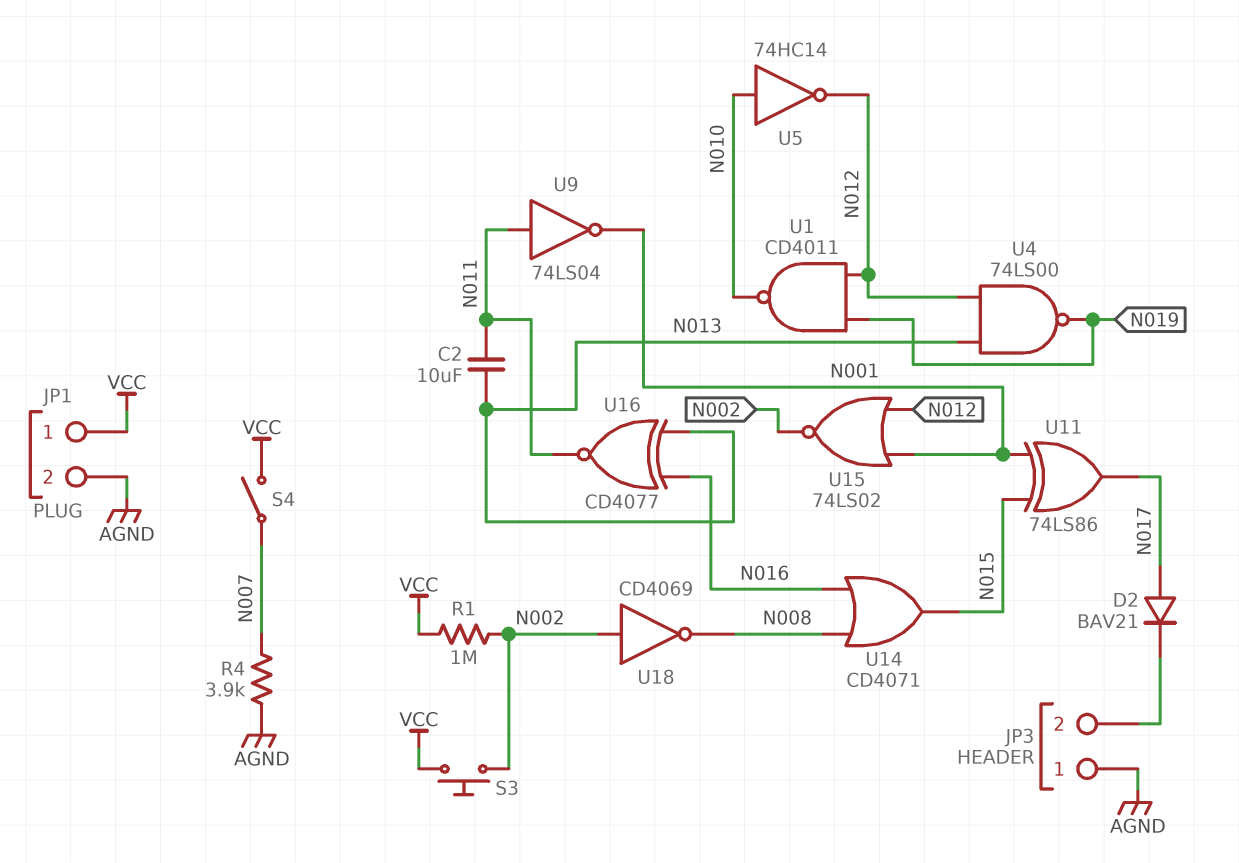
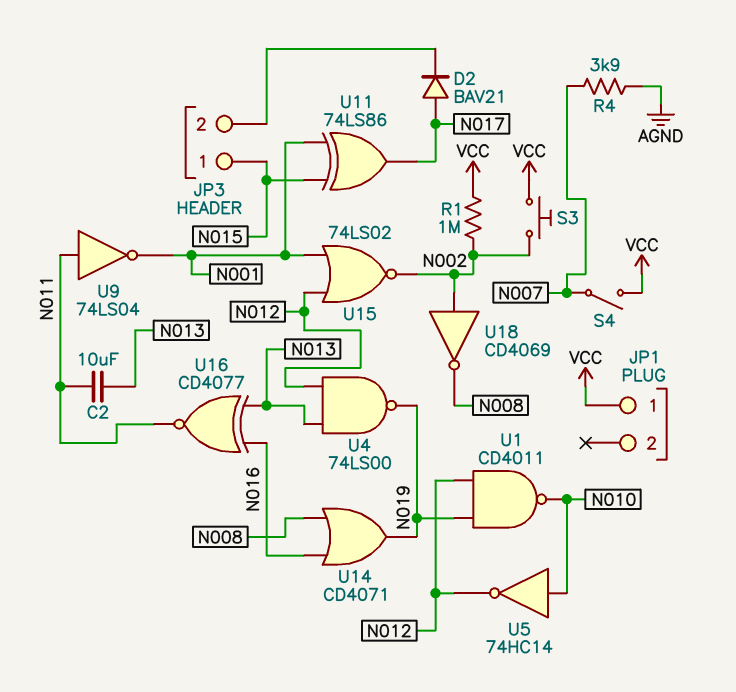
JP1 pin 2: AGND -> none
JP3 pin 1: AGND -> N015
U14: OR CD4071 (in N008, in N016, out N015) -> OR CD4071 (in N008, in N016, out N019)

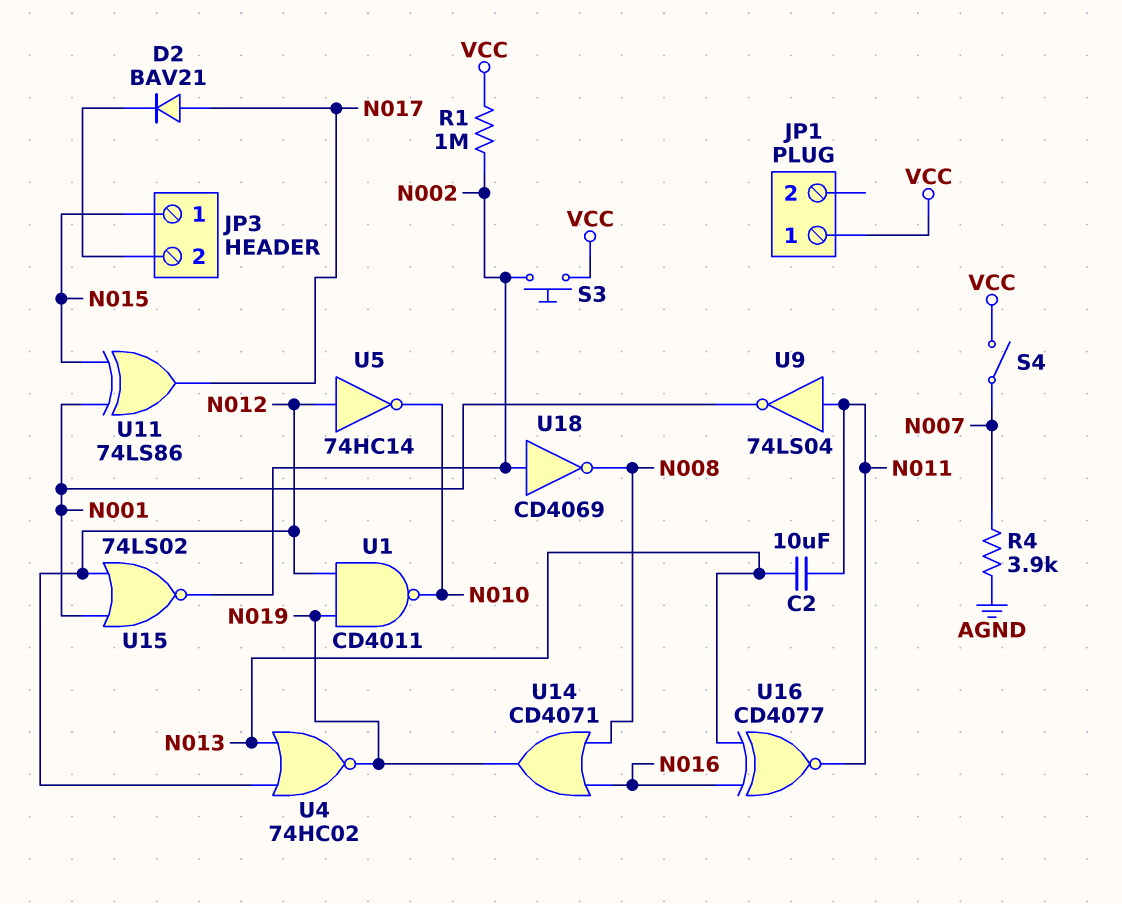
U4: NAND 74LS00 (in N012, in N013, out N019) -> NOR 74HC02 (in N012, in N013, out N019)
U5: NOT 74HC14 (in N010, out N012) -> NOT 74HC14 (in N012, out N010)

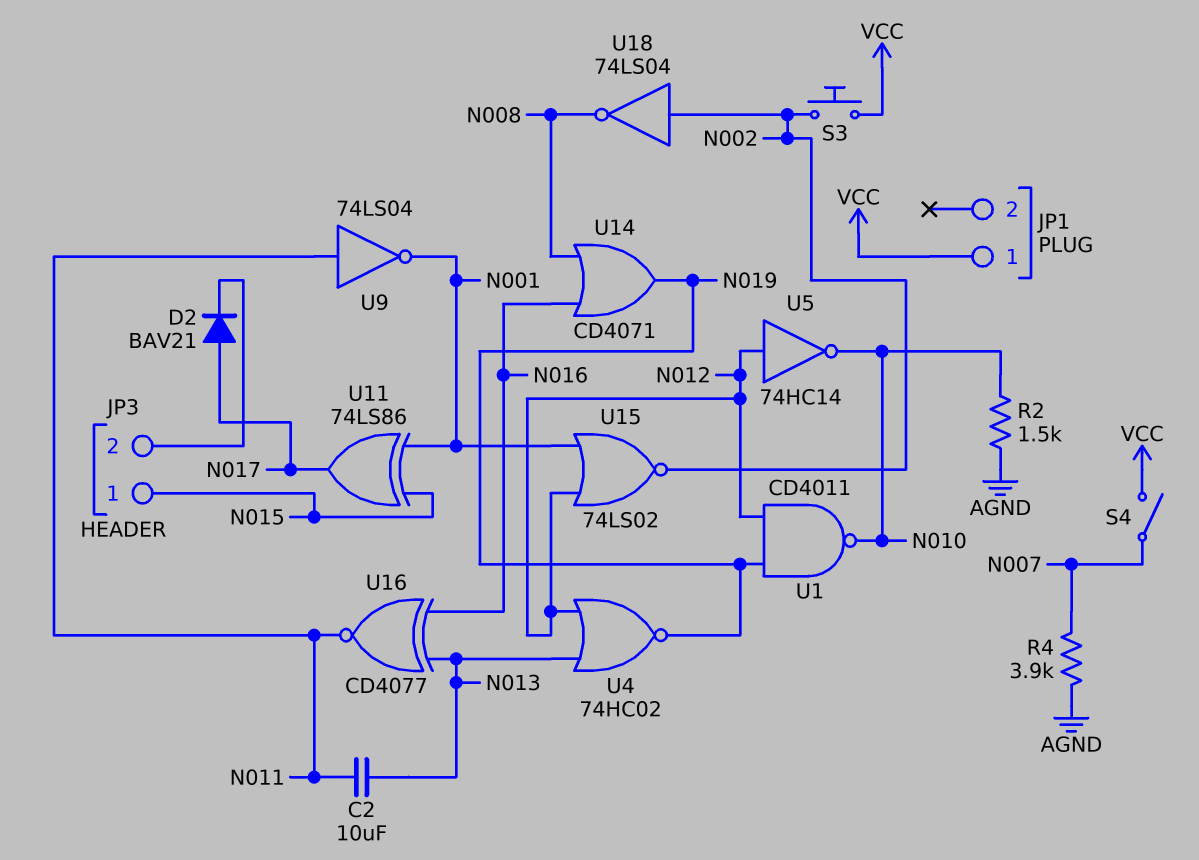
R1: 1M (N002, VCC) -> none
R2: none -> 1.5k (AGND, N010)
U18: NOT CD4069 (in N002, out N008) -> NOT 74LS04 (in N002, out N008)

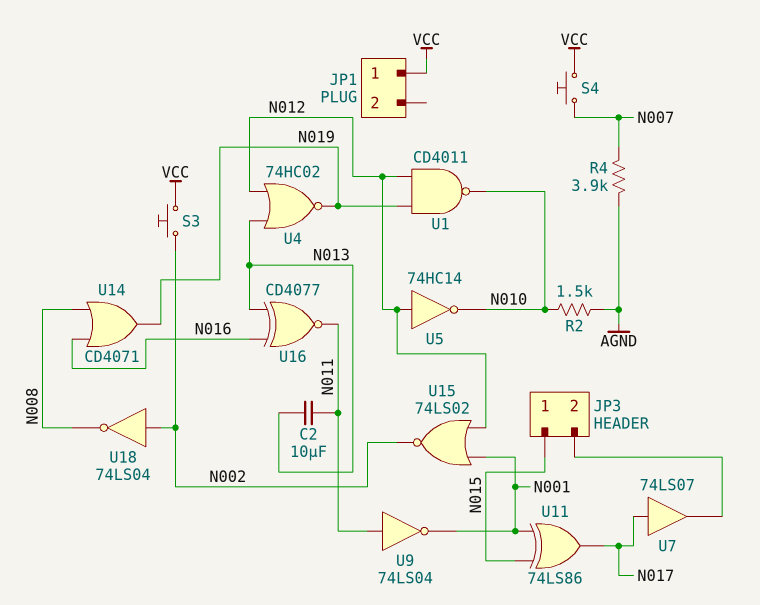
D2: diode BAV21 (A N017, K JP3/2) -> none
S4: switch (N007, VCC) -> button (N007, VCC)
U7: none -> buffer 74LS07 (in N017, out JP3/2)

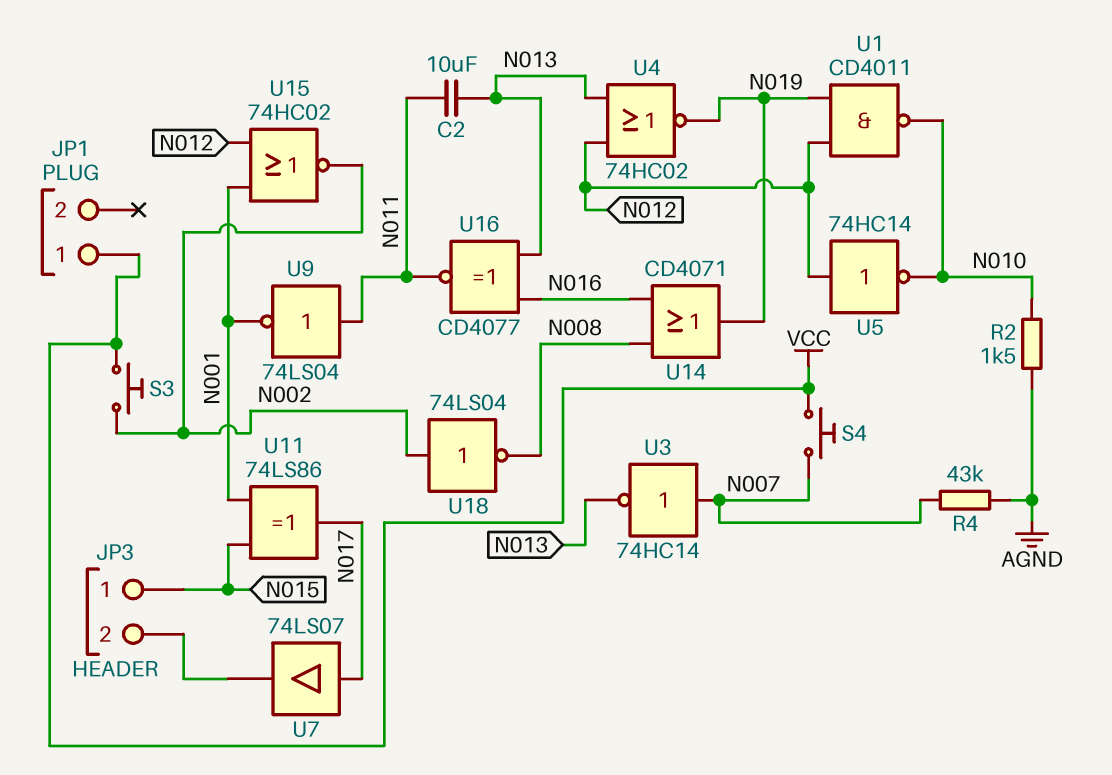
R4: 3.9k (AGND, N007) -> 43k (AGND, N007)
U3: none -> NOT 74HC14 (in N007, out N013)
U15: NOR 74LS02 (in N001, in N012, out N002) -> NOR 74HC02 (in N001, in N012, out N002)

